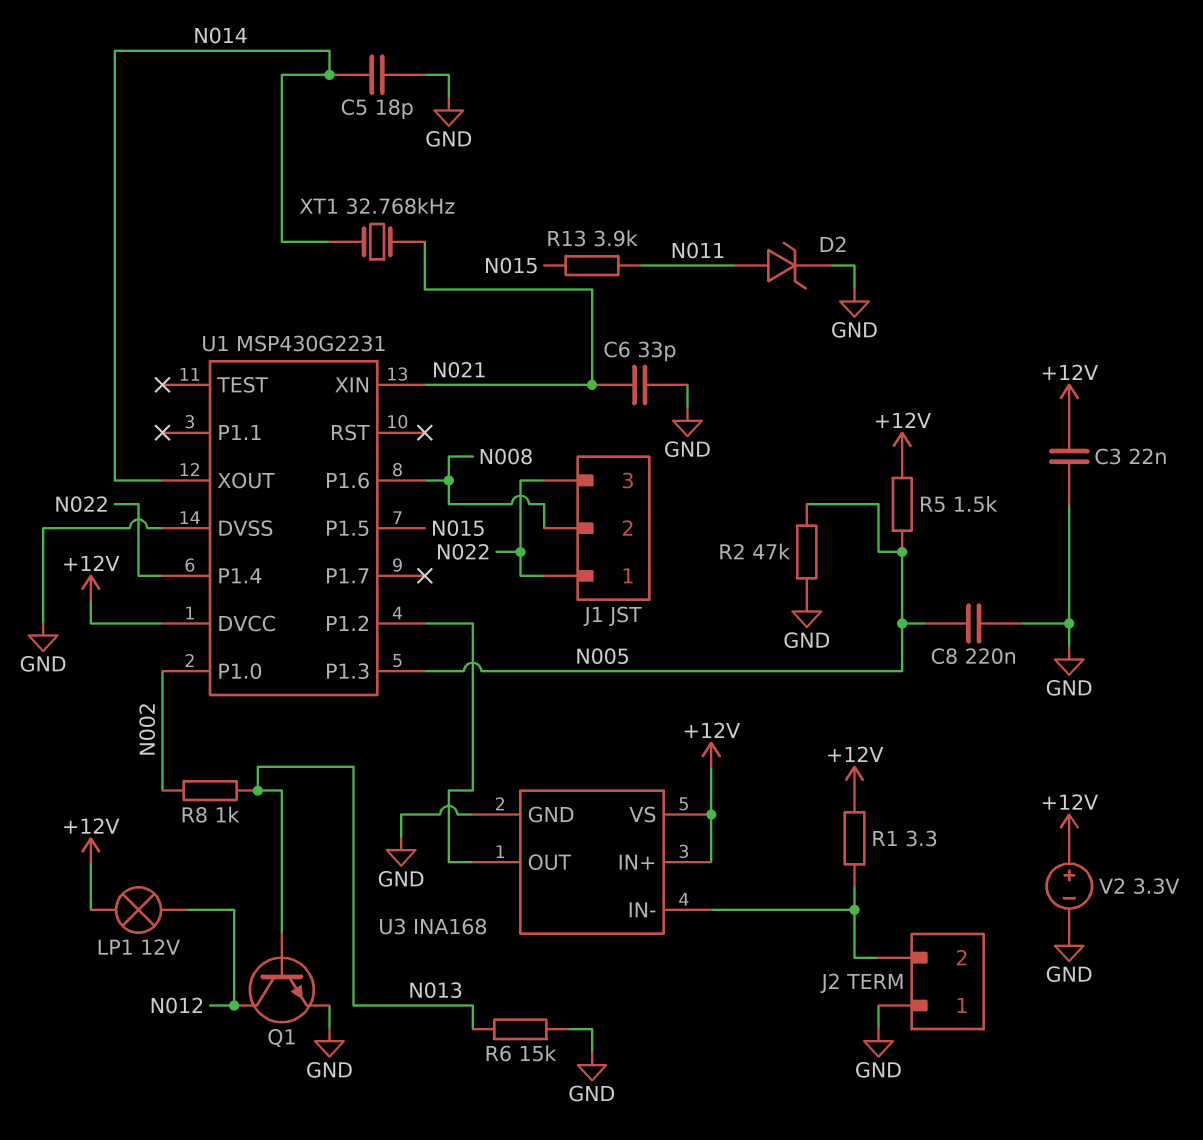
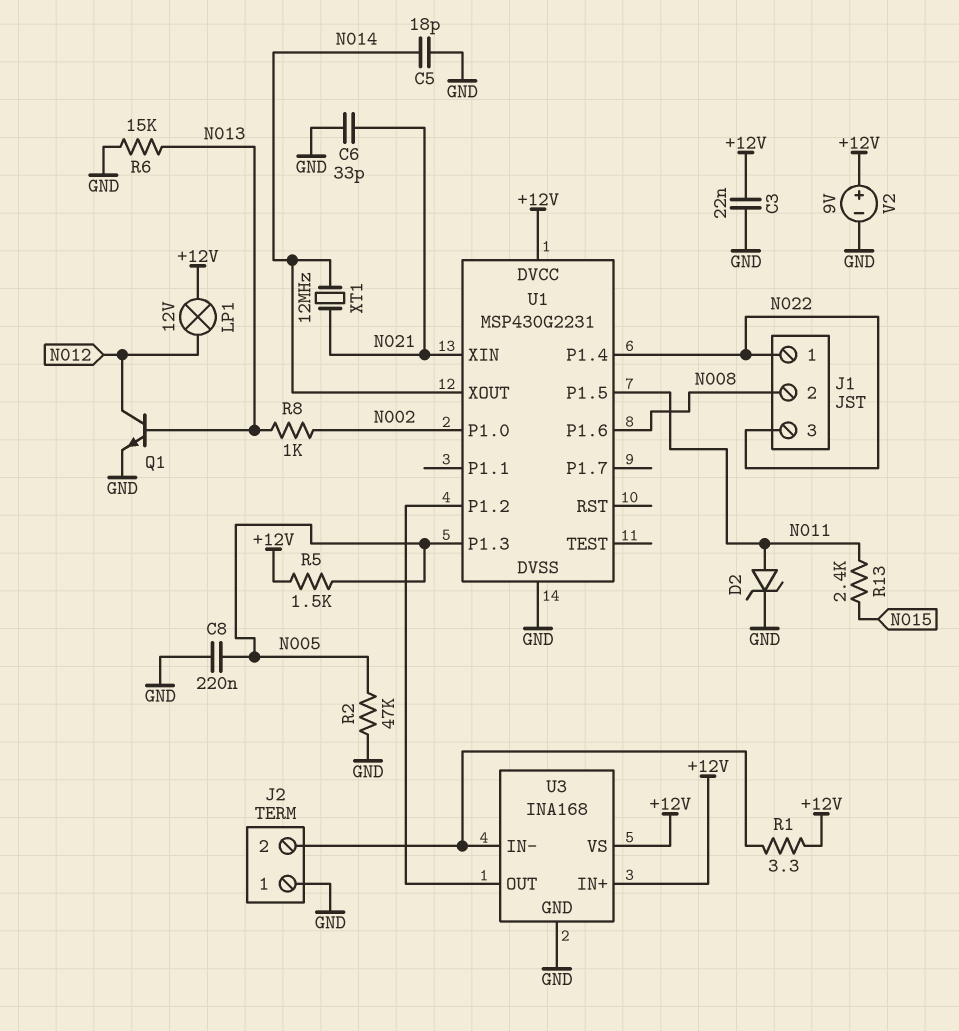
R13: 3.9k (N011, N015) -> 2.4k (N011, N015)
U1 pin P1.5: N015 -> N011
V2: 3.3V (plus +12V, minus GND) -> 9V (plus +12V, minus GND)
XT1: 32.768kHz (N014, N021) -> 12MHz (N014, N021)

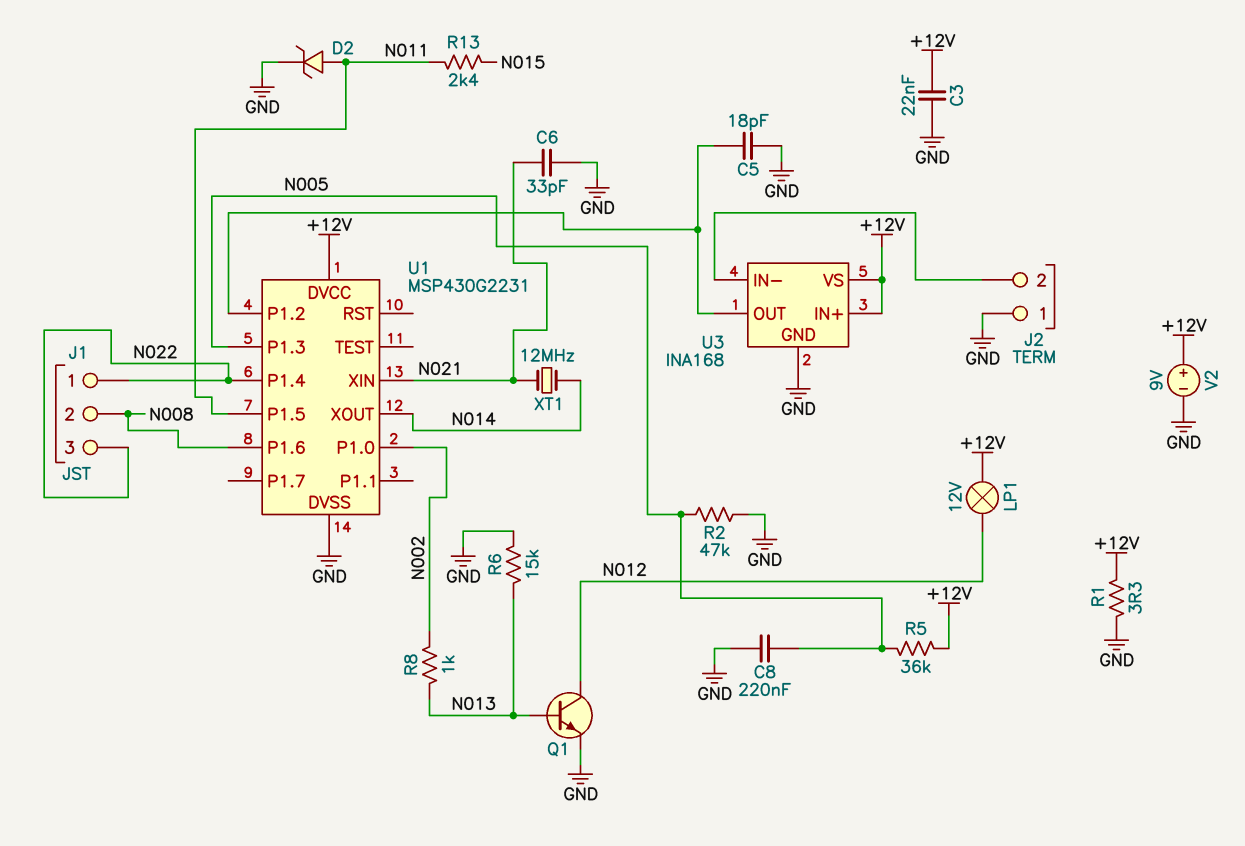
C5: 18pF (GND, N014) -> 18pF (GND, U1/P1.2)
R1: 3.3 (+12V, J2/2) -> 3.3 (+12V, GND)
R5: 1.5k (+12V, N005) -> 36k (+12V, N005)

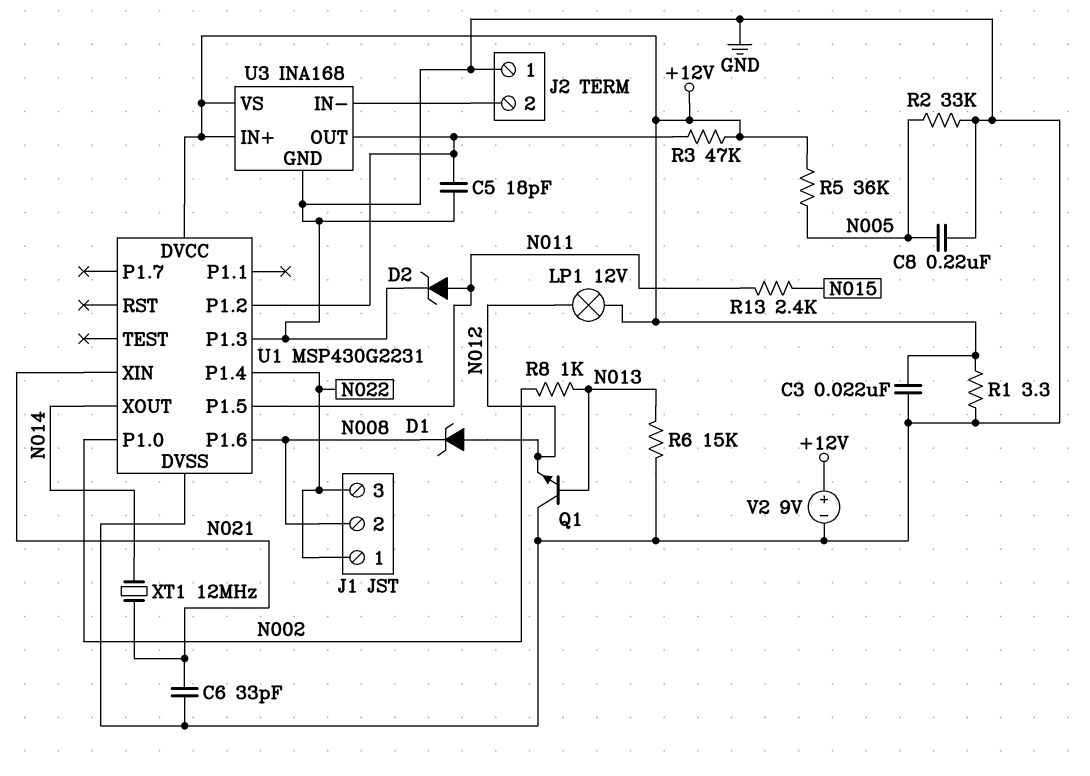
D1: none -> zener (A N012, K N008)
Q1: NPN (B N013, C N012, E GND) -> NPN (B N013, C GND, E N012)
R2: 47k (GND, N005) -> 33k (GND, N005)
R3: none -> 47k (+12V, U1/P1.2)
U1 pin P1.3: N005 -> GND

